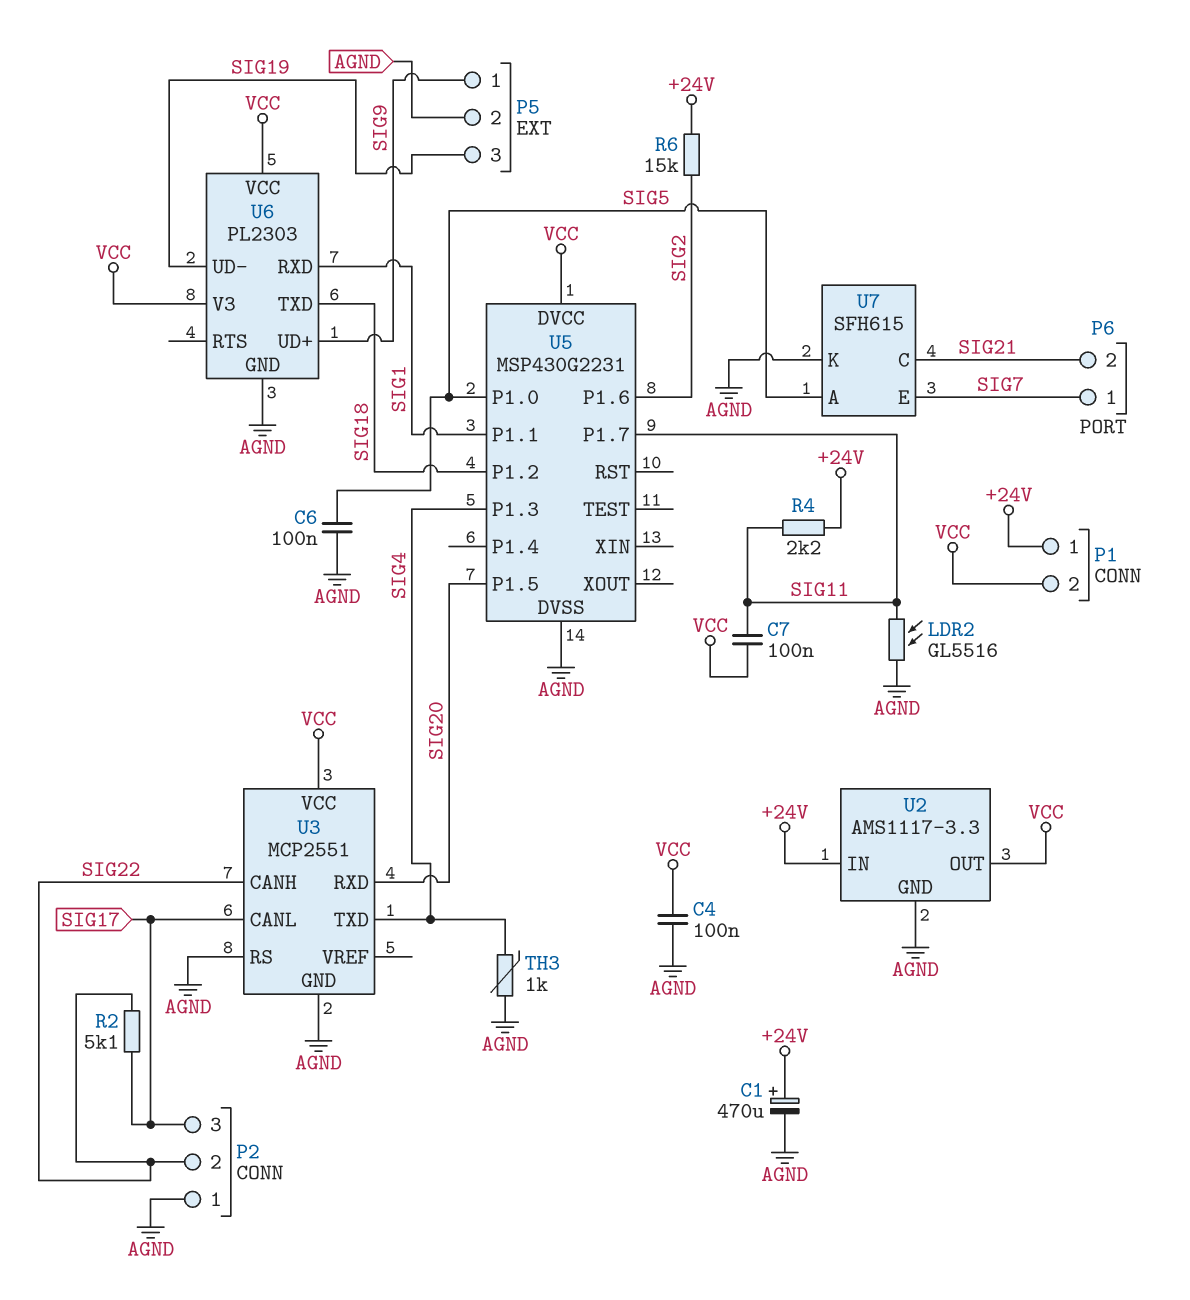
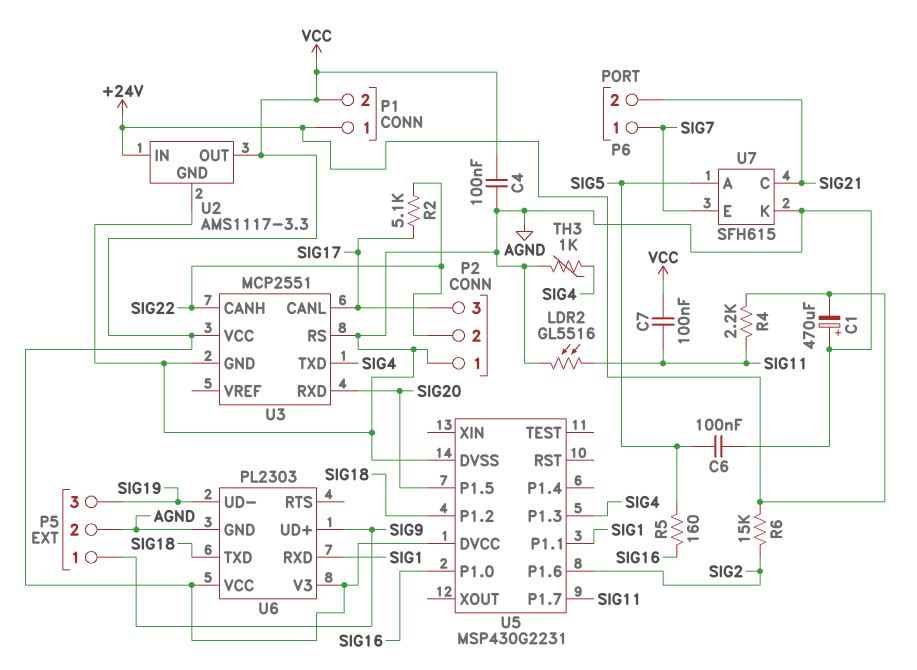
C1: 470uF (plus +24V, minus AGND) -> 470uF (plus AGND, minus +24V)
R5: none -> 160 (SIG5, SIG16)
U5 pin P1.0: SIG5 -> SIG16

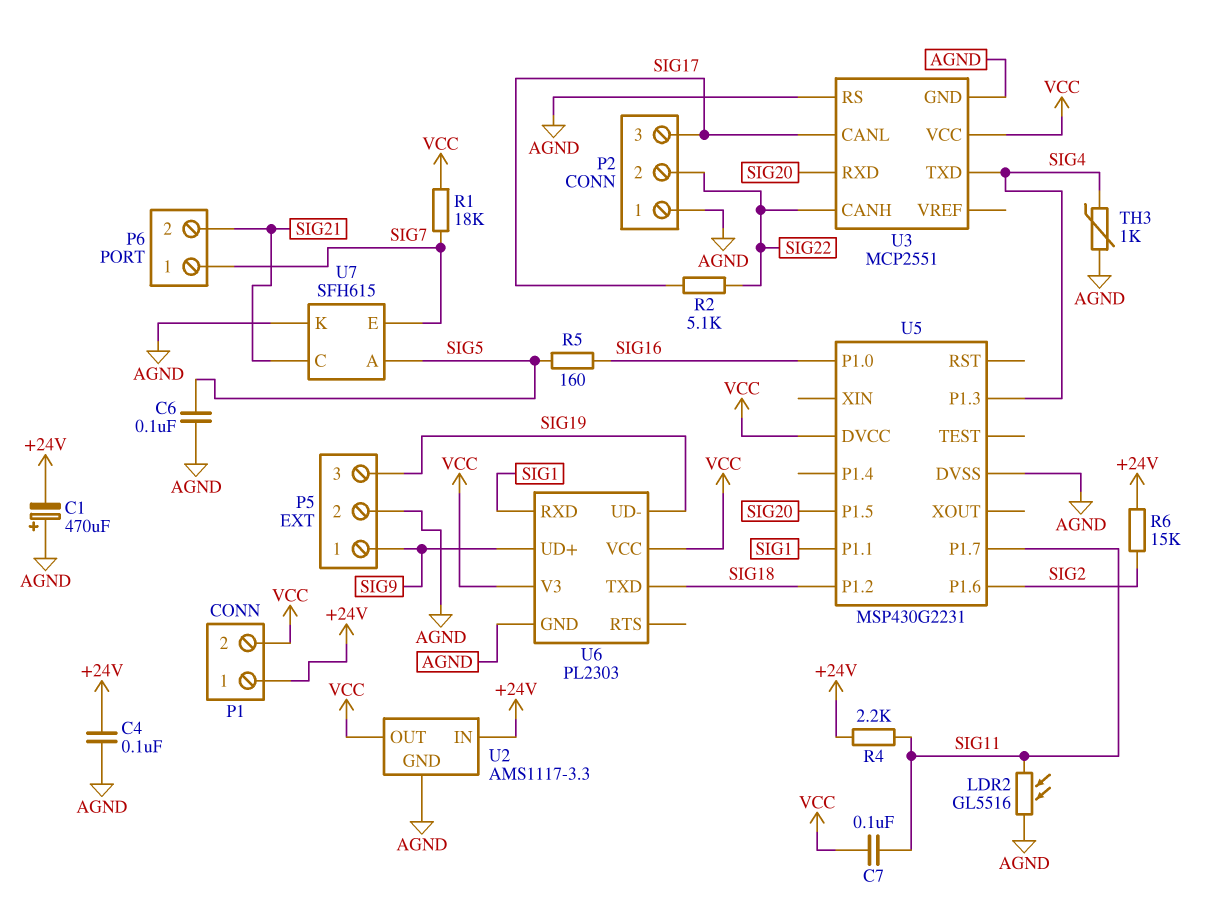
C4: 100nF (AGND, VCC) -> 100nF (+24V, AGND)
R1: none -> 18k (SIG7, VCC)

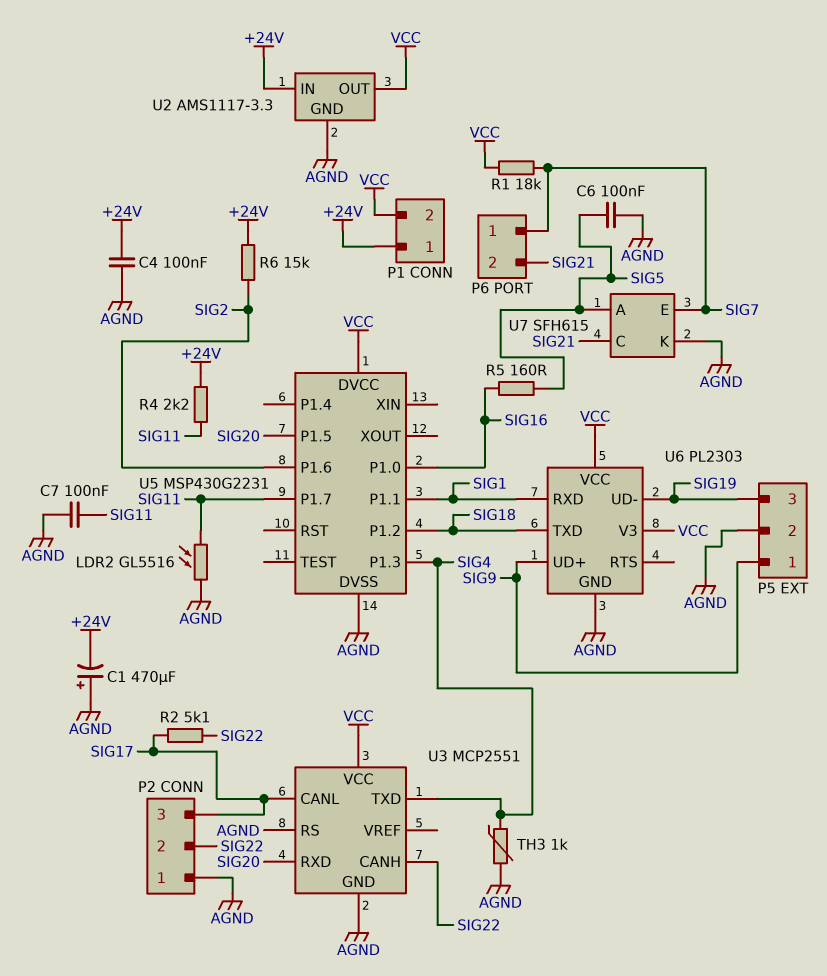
C7: 100nF (SIG11, VCC) -> 100nF (AGND, SIG11)

